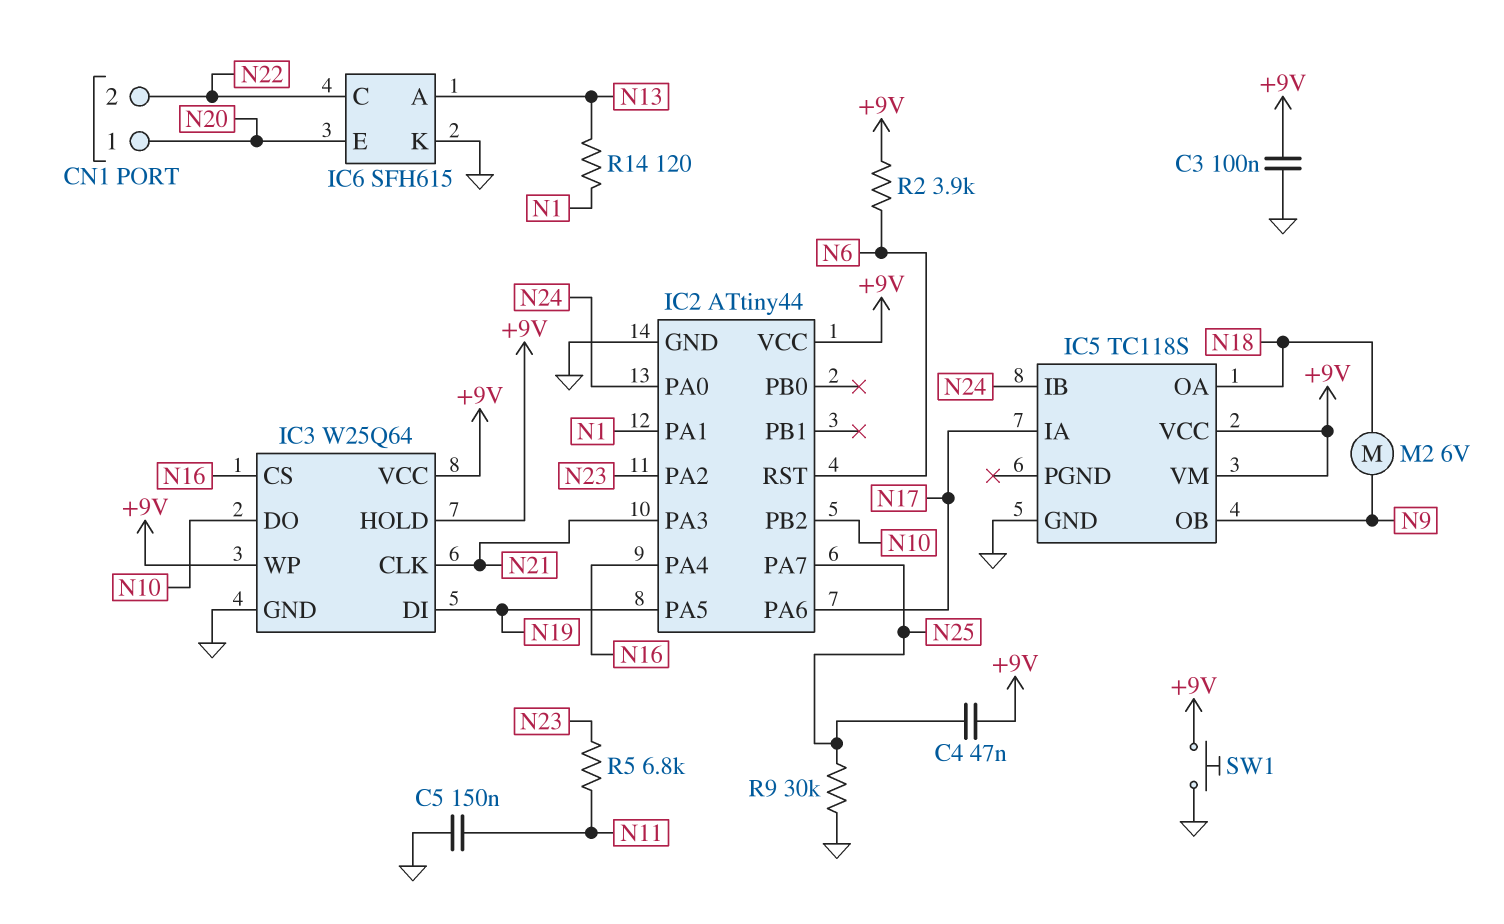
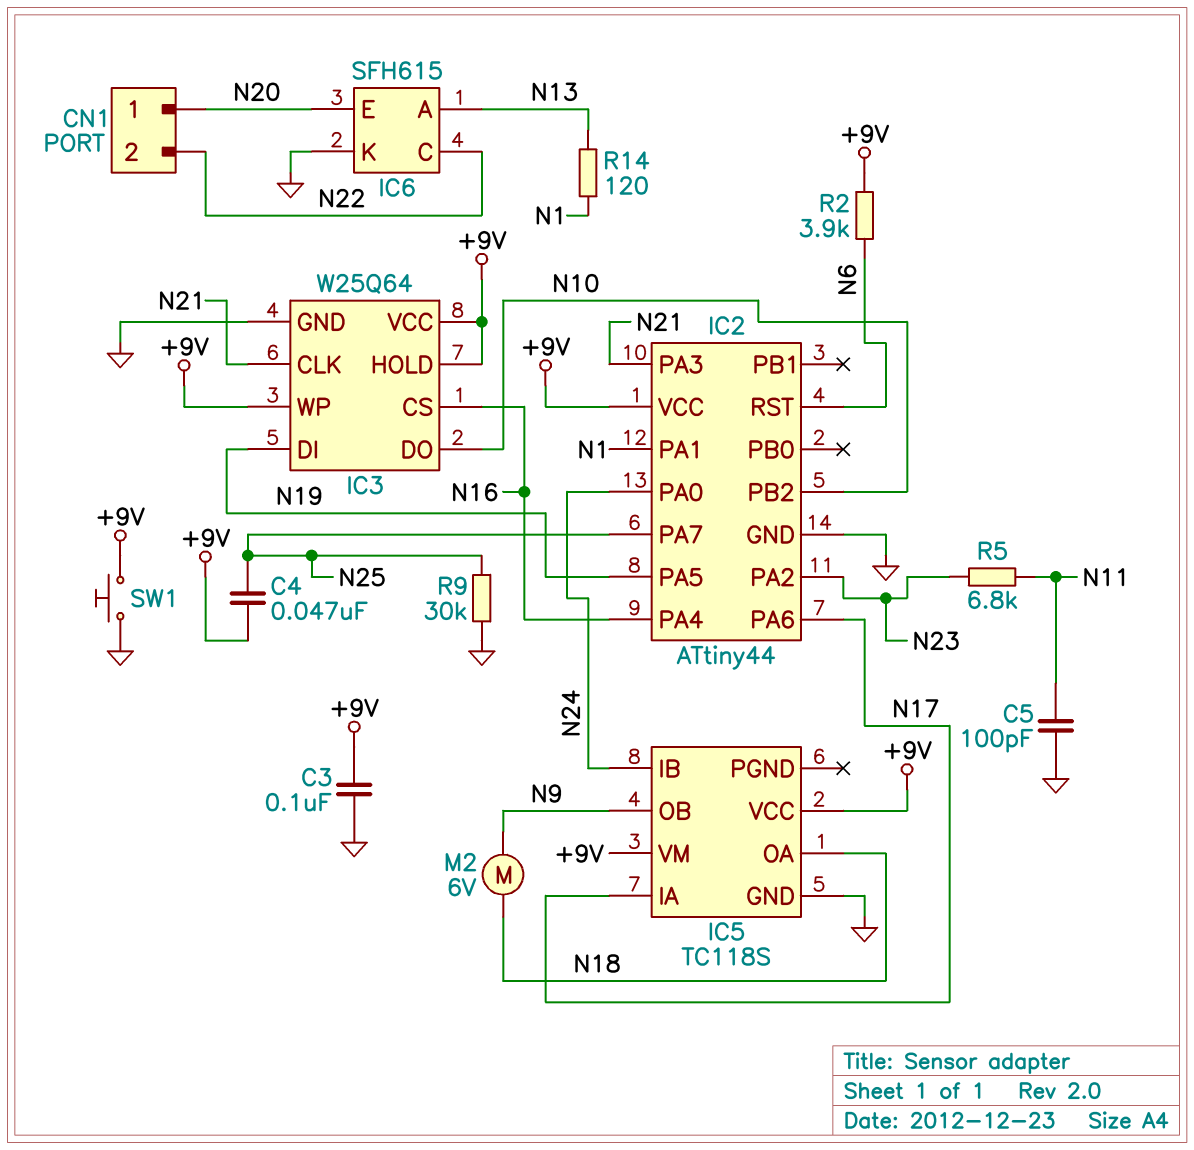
C5: 150nF (GND, N11) -> 100pF (GND, N11)

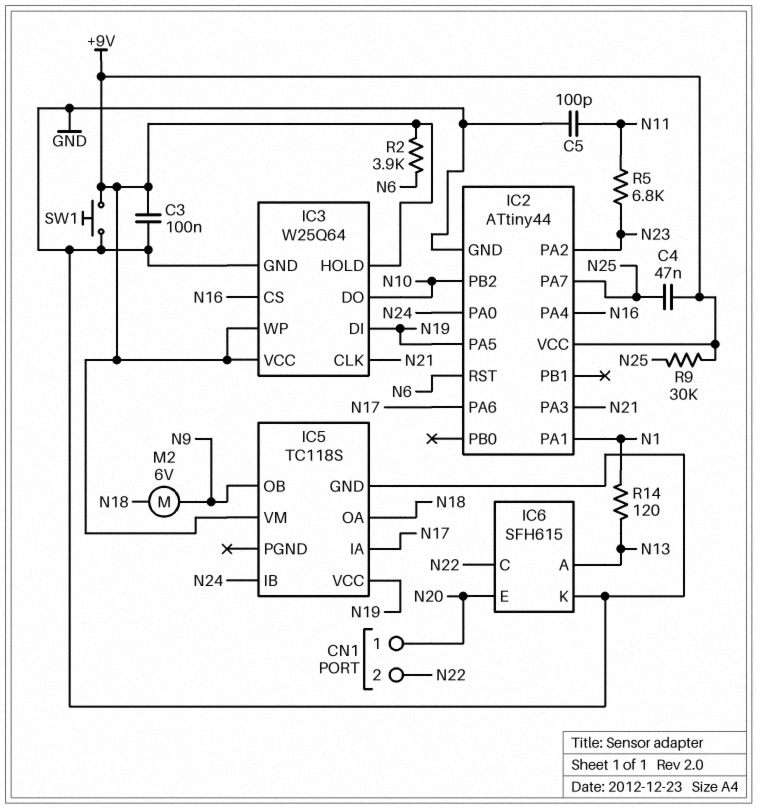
IC5 pin VCC: +9V -> N19
R9: 30k (GND, N25) -> 30k (+9V, N25)

